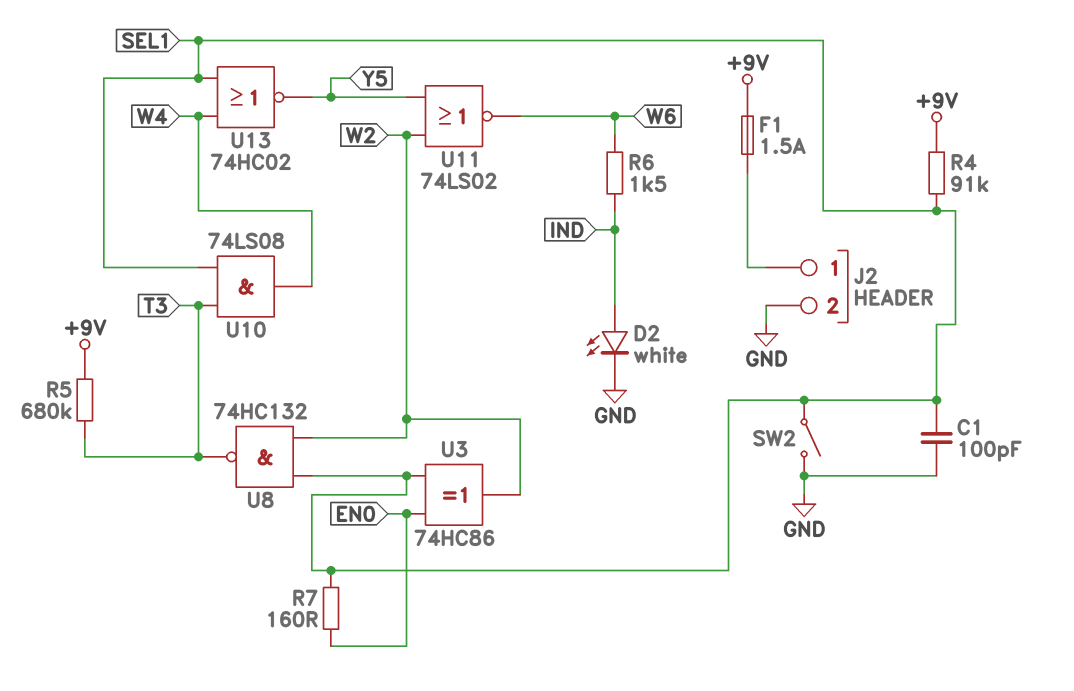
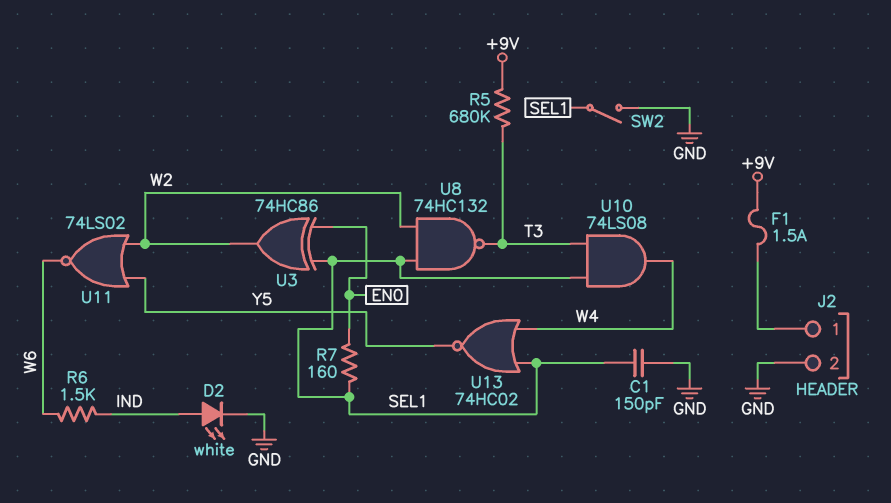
C1: 100pF (GND, SEL1) -> 150pF (GND, SEL1)
R4: 91k (+9V, SEL1) -> none

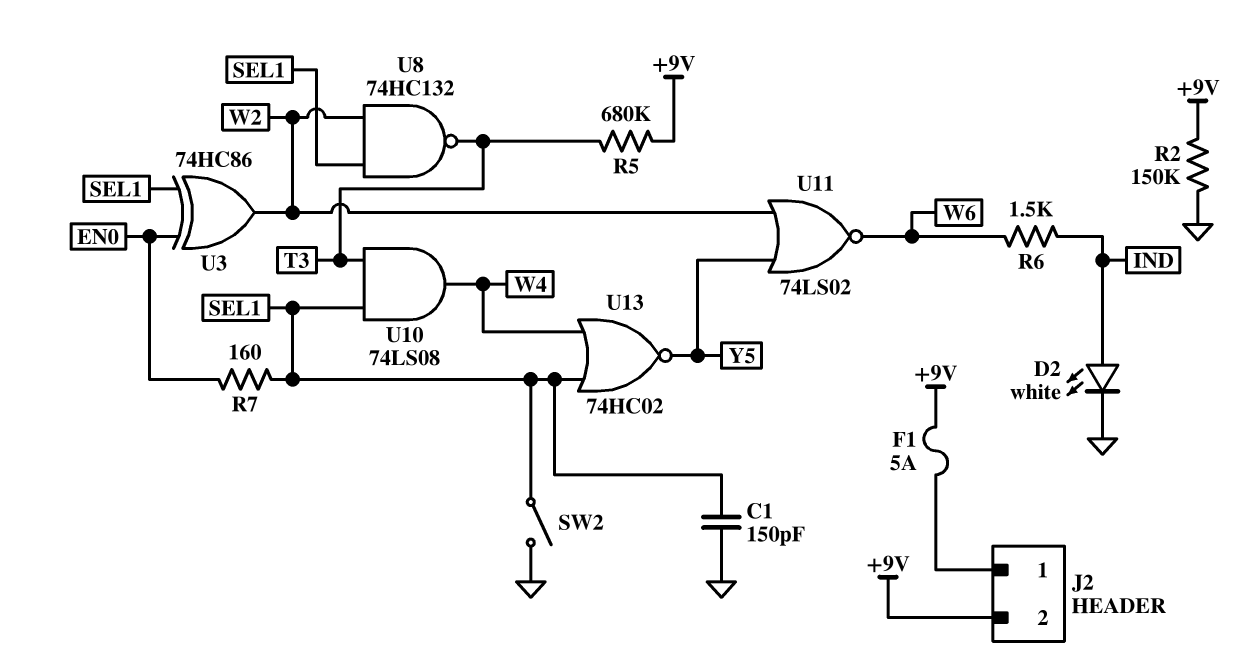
F1: 1.5A (+9V, J2/1) -> 5A (+9V, J2/1)
J2 pin 2: GND -> +9V
R2: none -> 150k (+9V, GND)

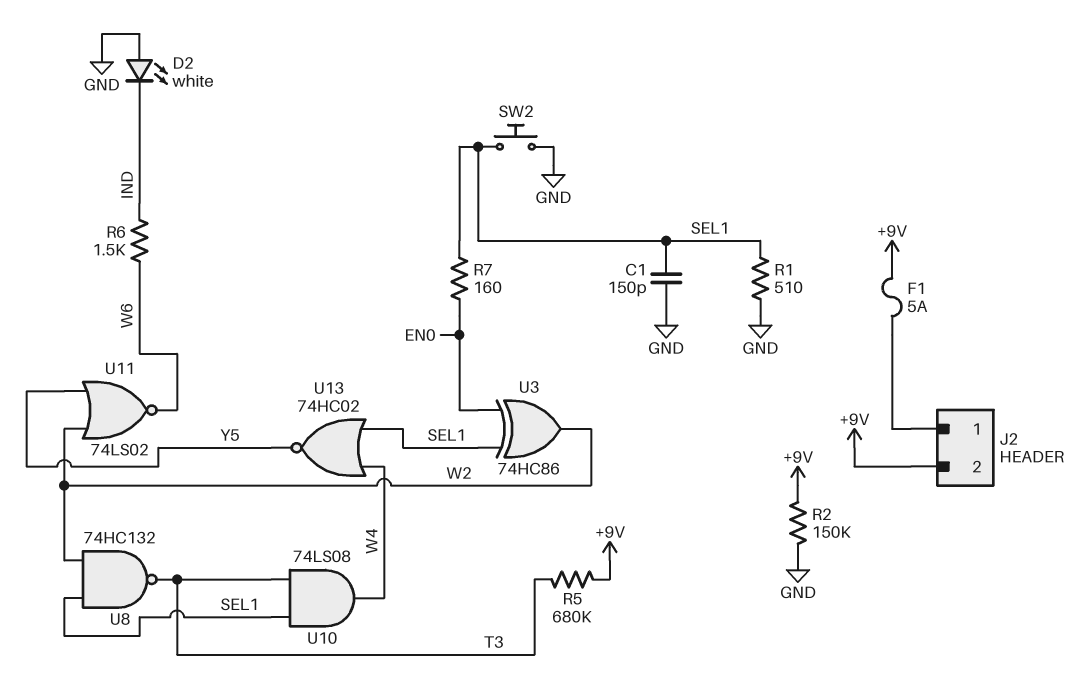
D2: LED white (A IND, K GND) -> LED white (A GND, K IND)
R1: none -> 510 (GND, SEL1)
SW2: switch (GND, SEL1) -> button (GND, SEL1)

